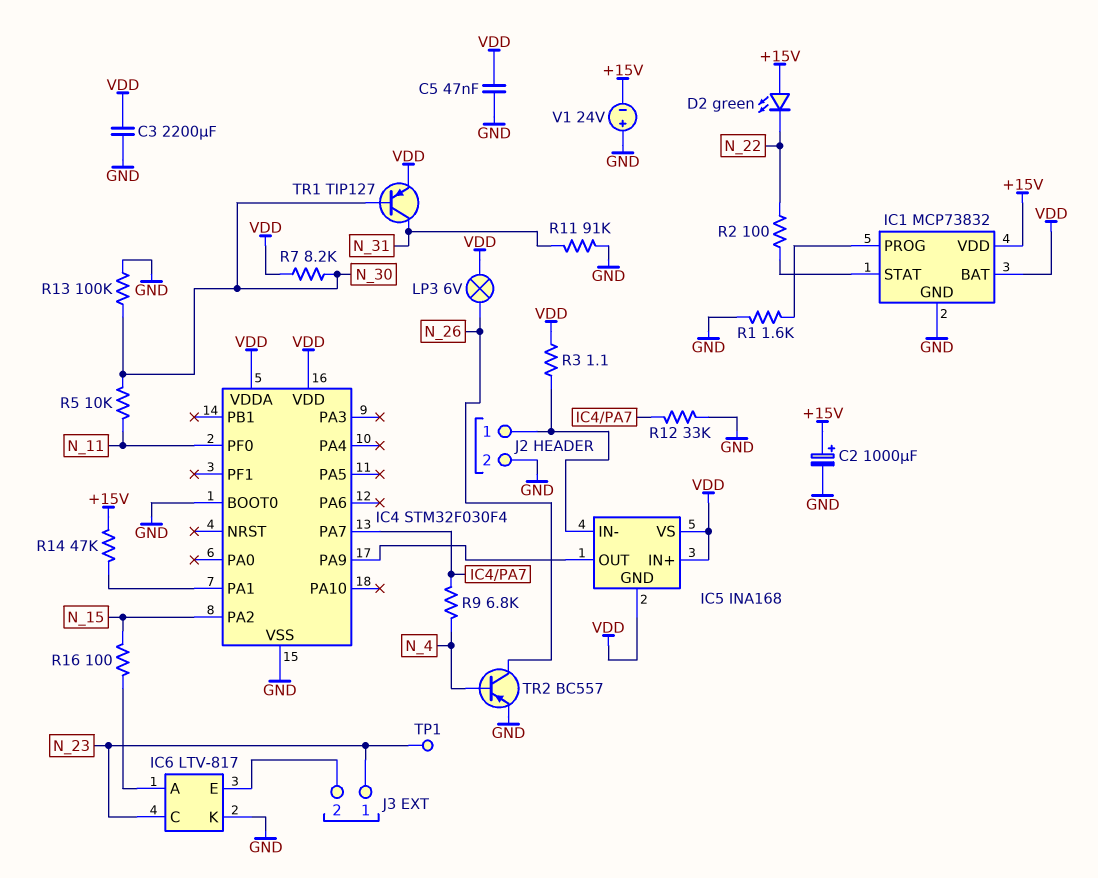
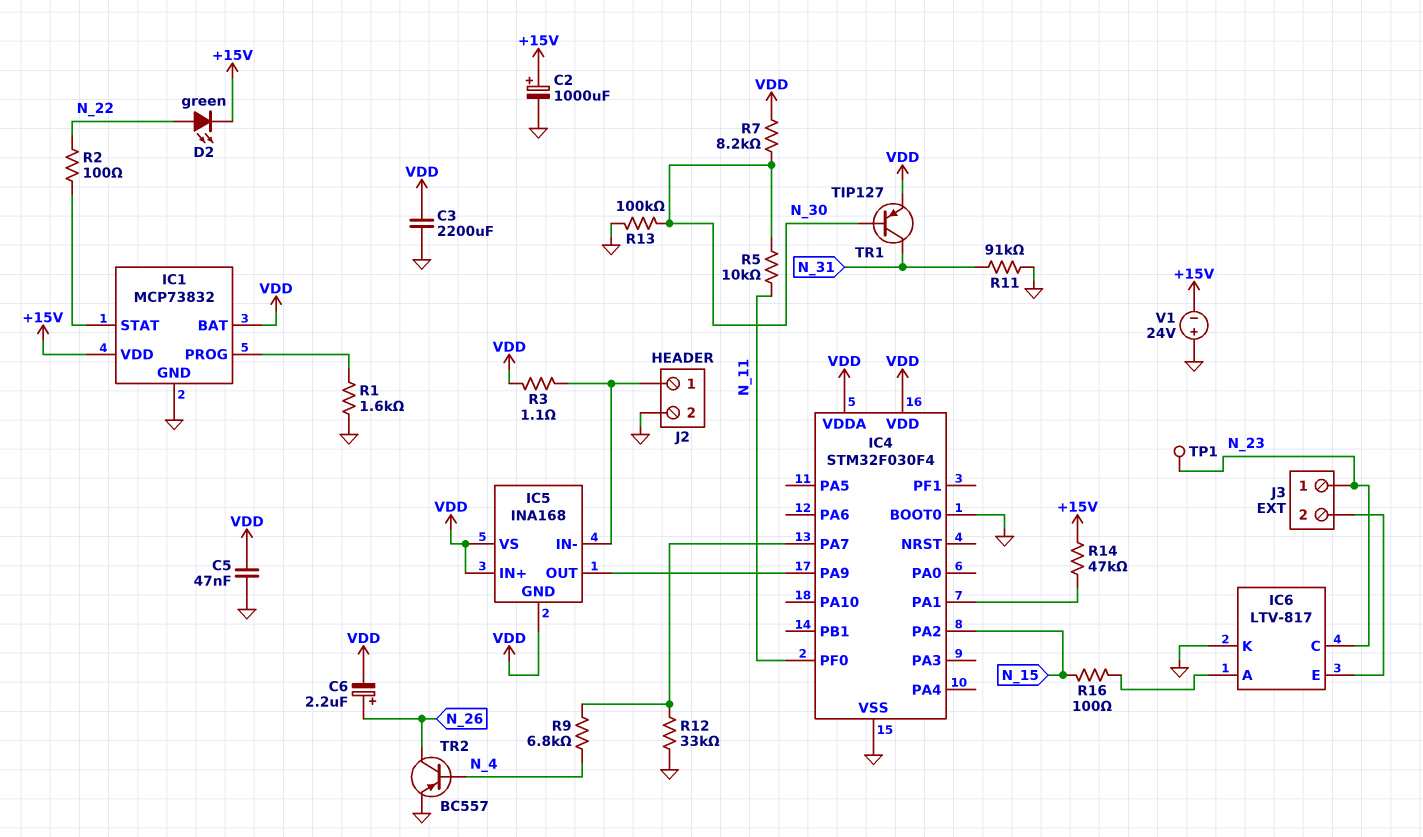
C6: none -> 2.2uF (plus N_26, minus VDD)
D2: LED green (A +15V, K N_22) -> LED green (A N_22, K +15V)
LP3: lamp 6V (N_26, VDD) -> none

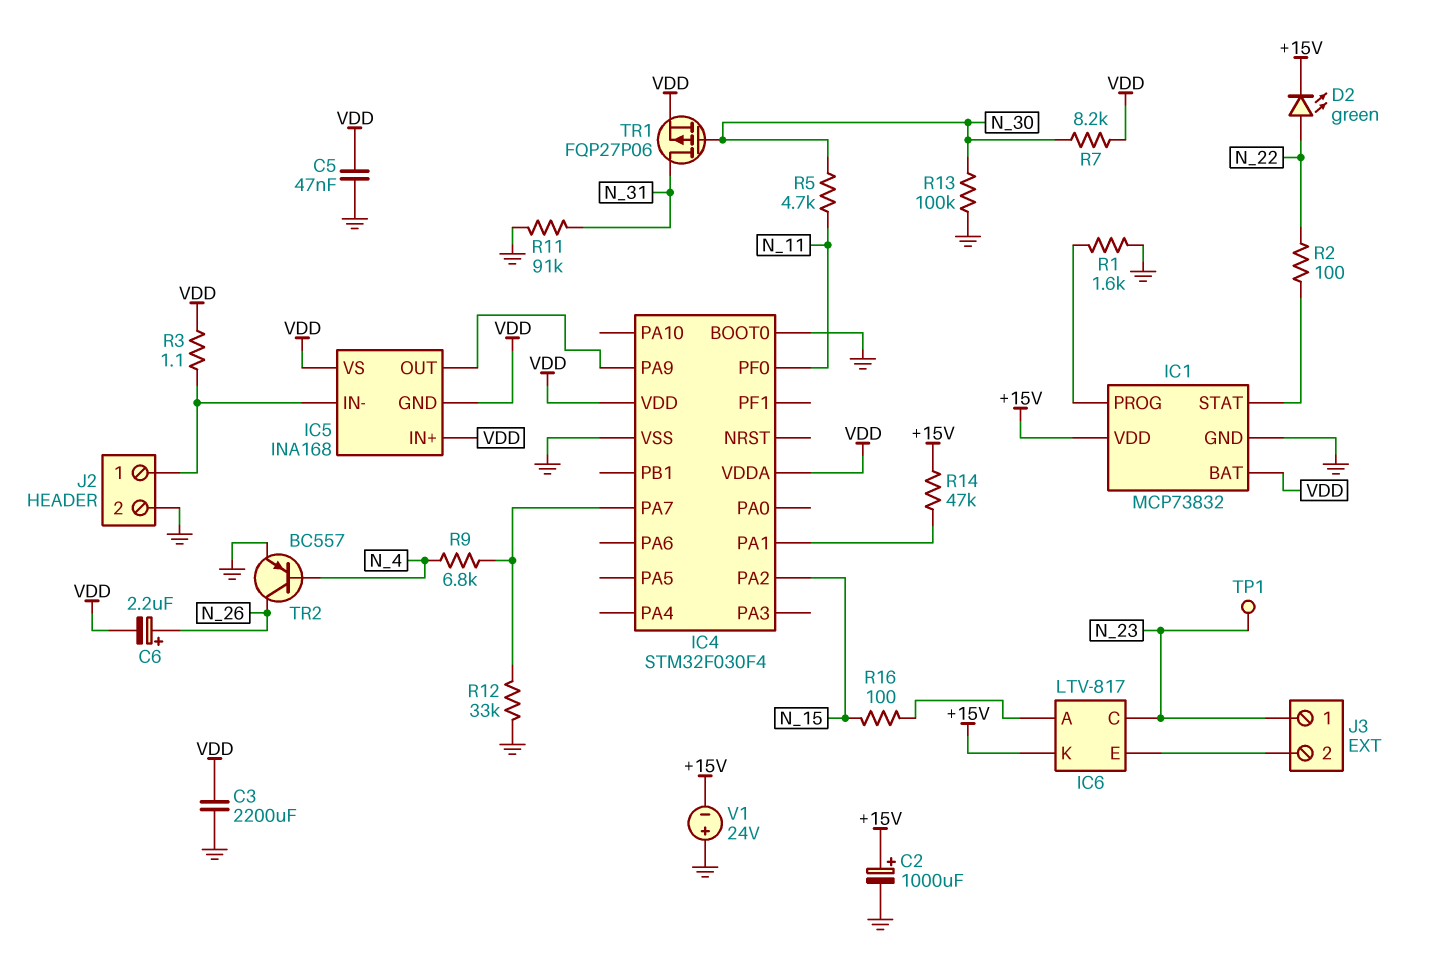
IC6 pin K: GND -> +15V
R5: 10k (N_11, N_30) -> 4.7k (N_11, N_30)
TR1: PNP TIP127 (B N_30, C N_31, E VDD) -> PMOS FQP27P06 (G N_30, D N_31, S VDD)

